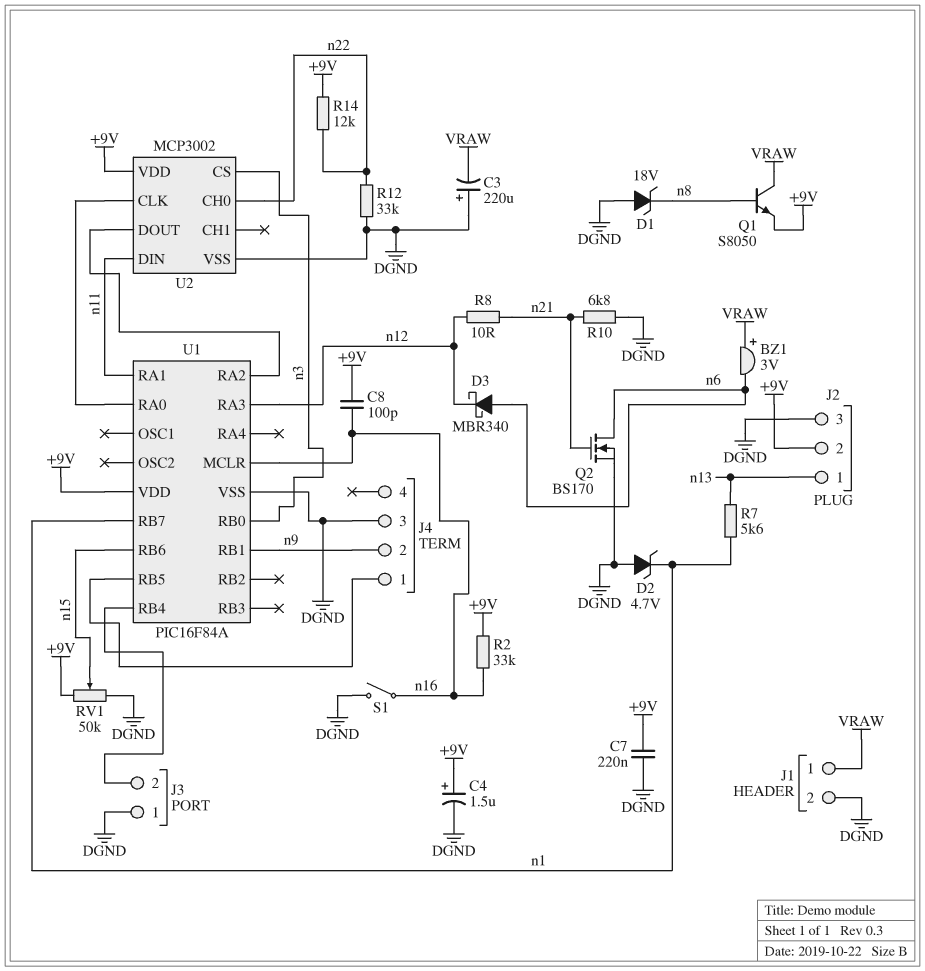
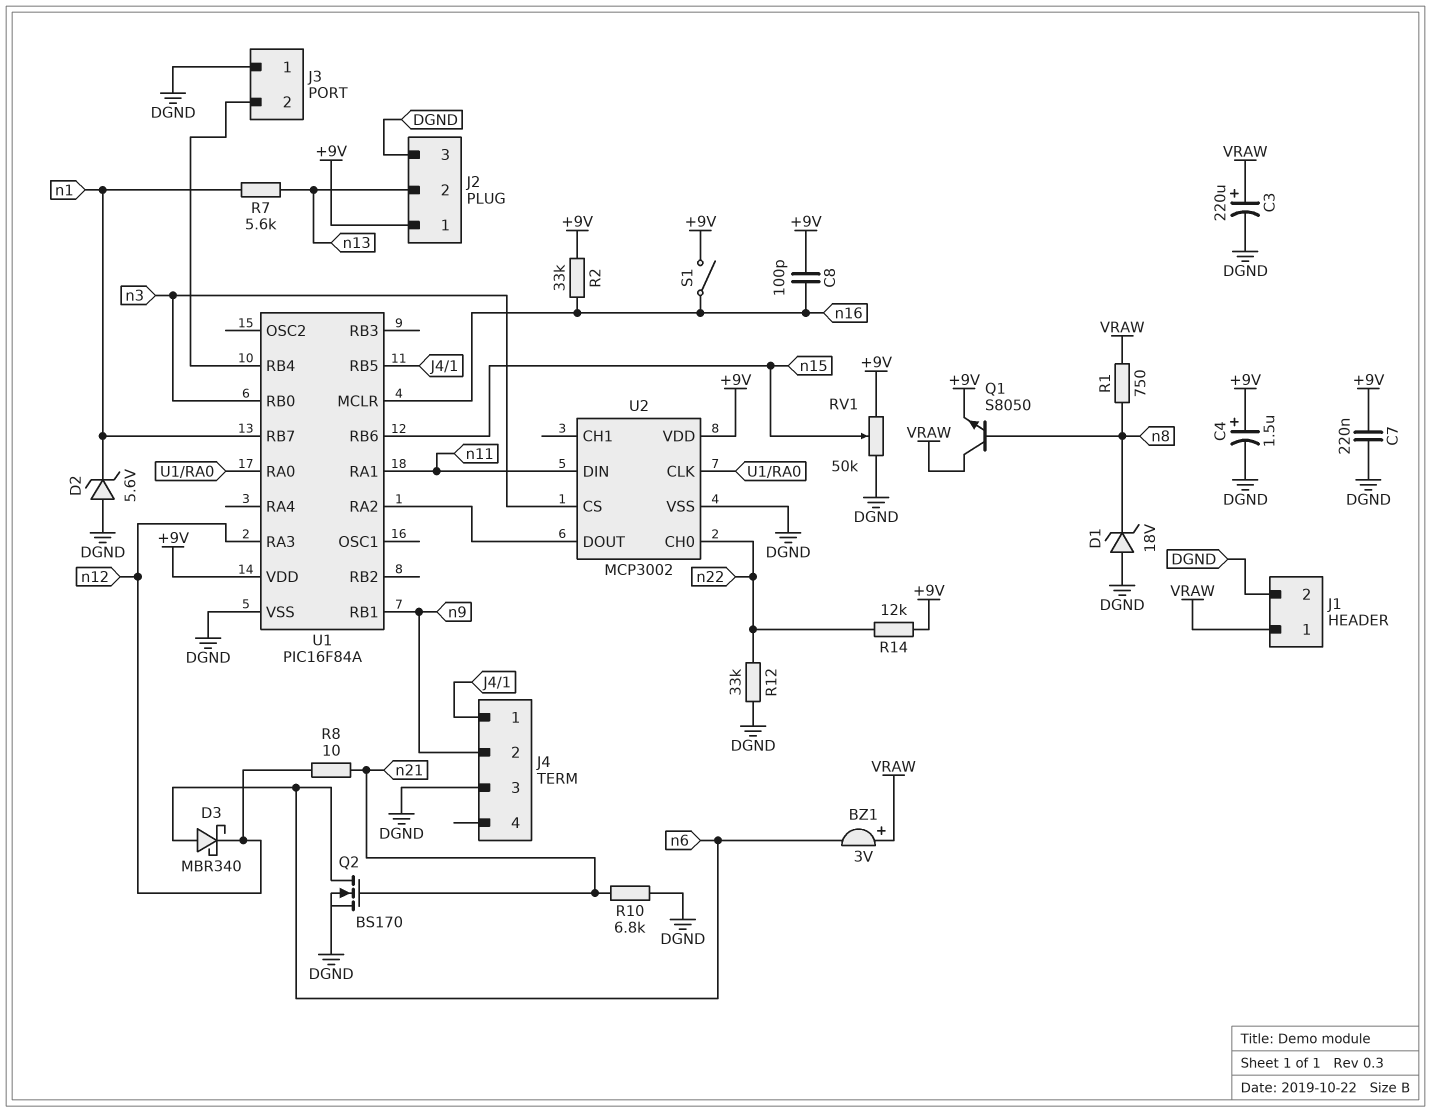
C3: 220uF (plus DGND, minus VRAW) -> 220uF (plus VRAW, minus DGND)
D2: zener 4.7V (A DGND, K n1) -> zener 5.6V (A DGND, K n1)
J2 pin 1: n13 -> +9V
J2 pin 2: +9V -> n13
R1: none -> 750 (VRAW, n8)
S1: switch (DGND, n16) -> switch (+9V, n16)

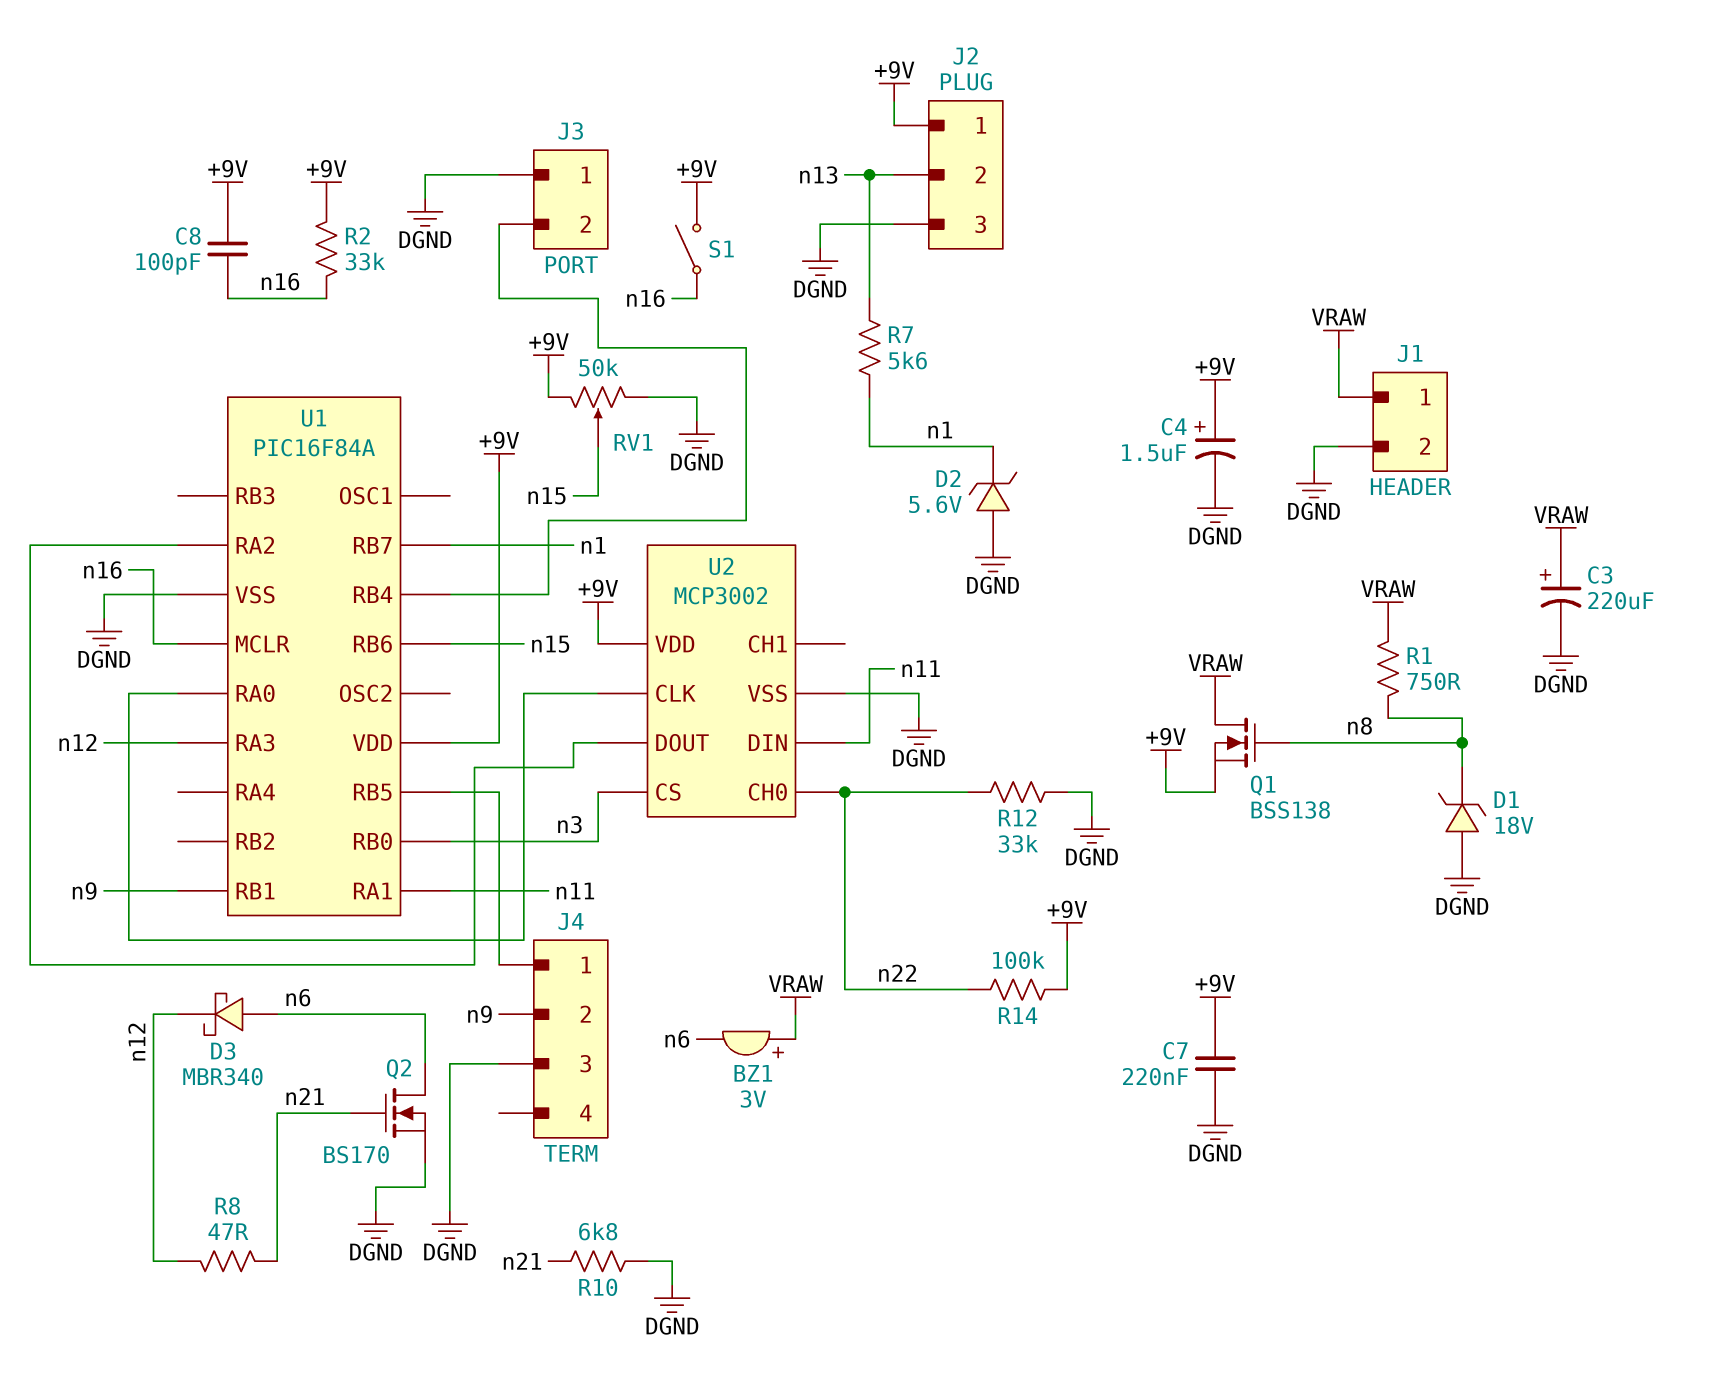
Q1: NPN S8050 (B n8, C VRAW, E +9V) -> NMOS BSS138 (G n8, D VRAW, S +9V)
R8: 10 (n12, n21) -> 47 (n12, n21)
R14: 12k (+9V, n22) -> 100k (+9V, n22)

